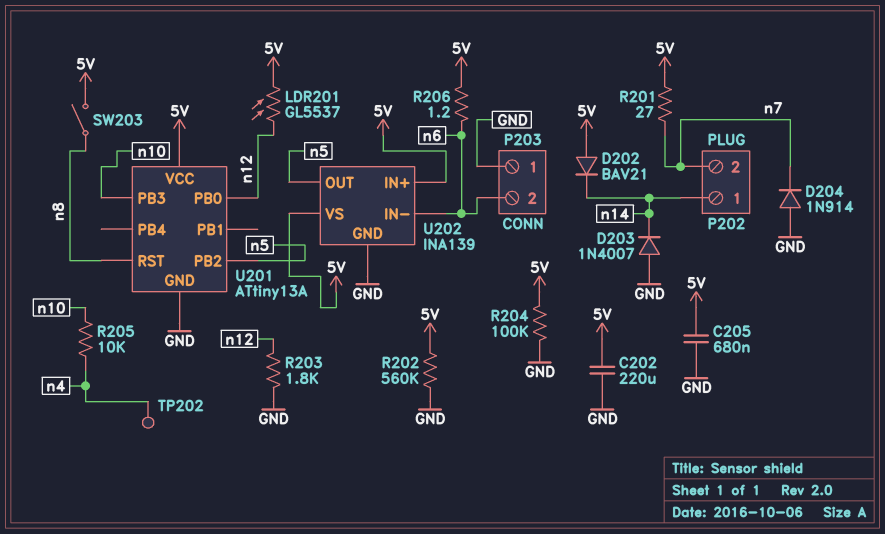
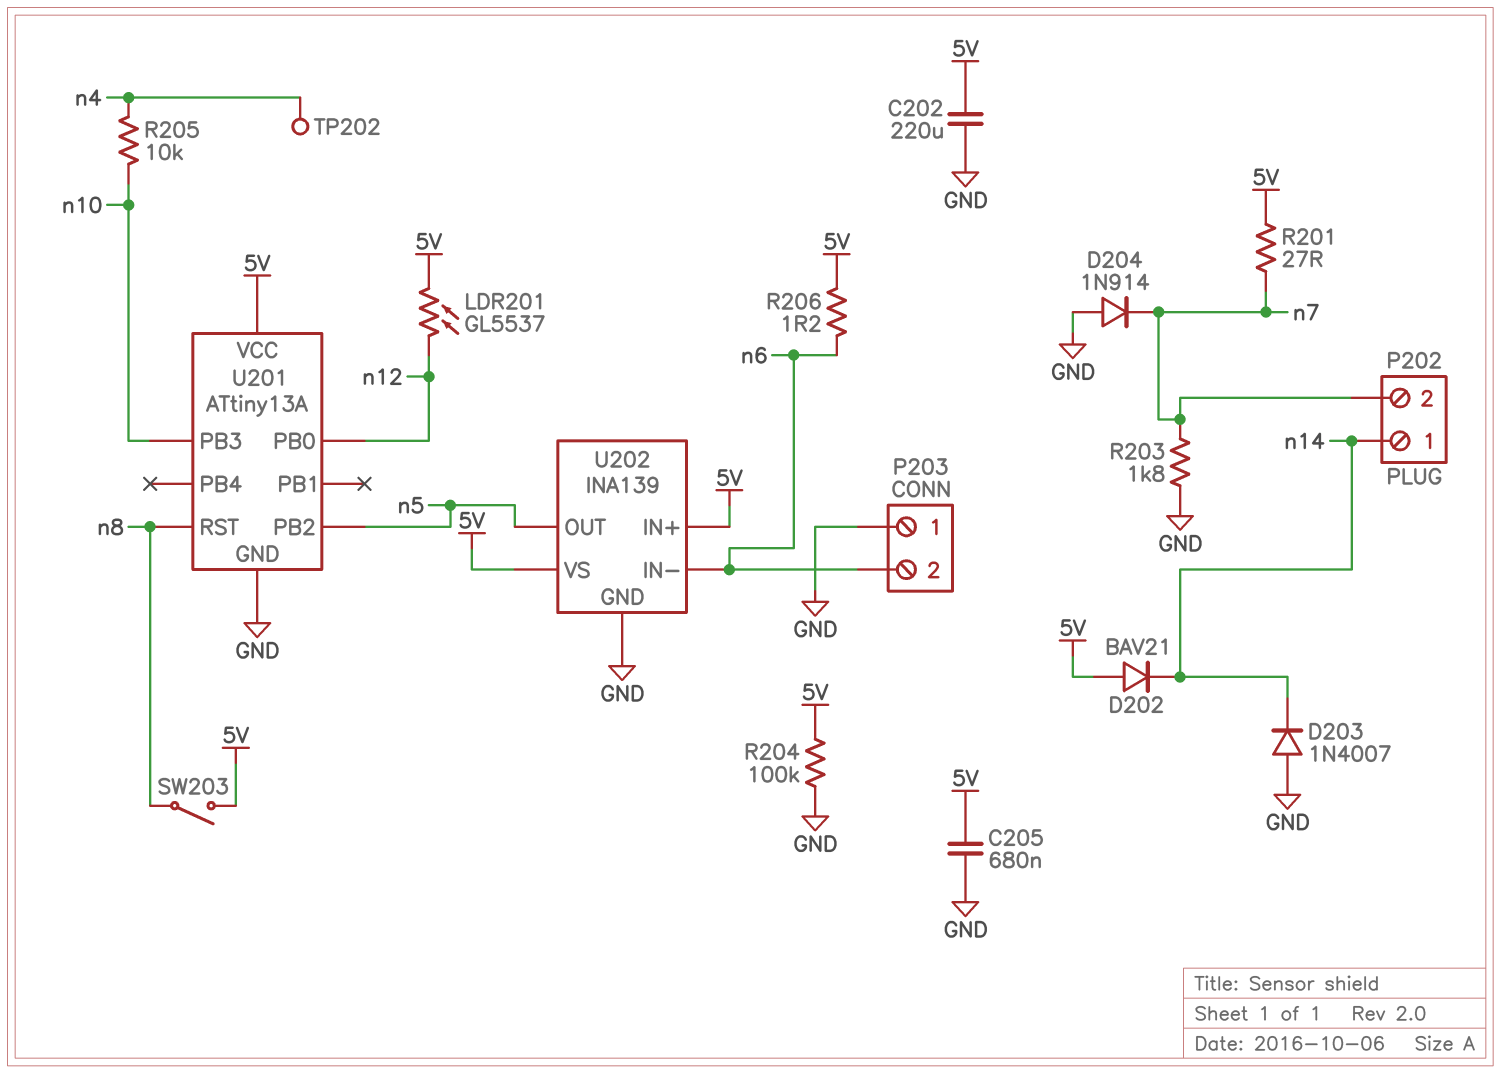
R202: 560k (5V, GND) -> none
R203: 1.8k (GND, n12) -> 1.8k (GND, n7)

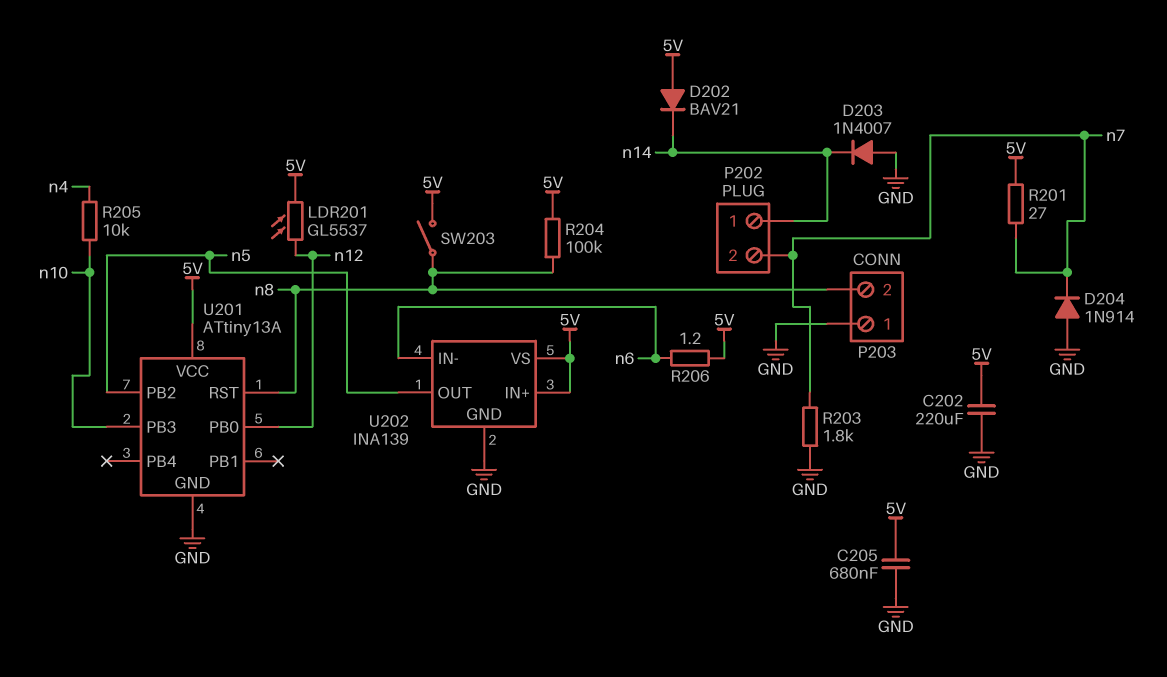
P203 pin 2: n6 -> n8
R204: 100k (5V, GND) -> 100k (5V, n8)
TP202: test point (n4) -> none

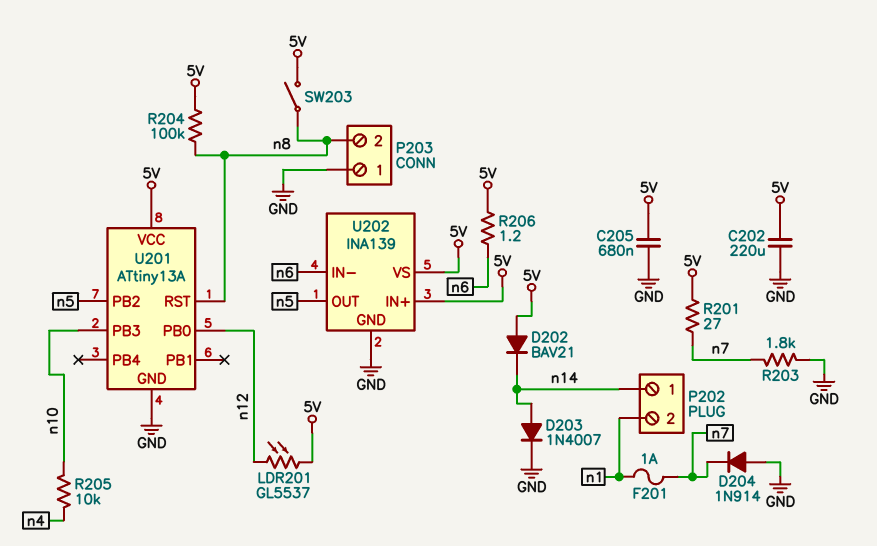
D203: diode 1N4007 (A GND, K n14) -> diode 1N4007 (A n14, K GND)
F201: none -> 1A (n1, n7)
P202 pin 2: n7 -> n1

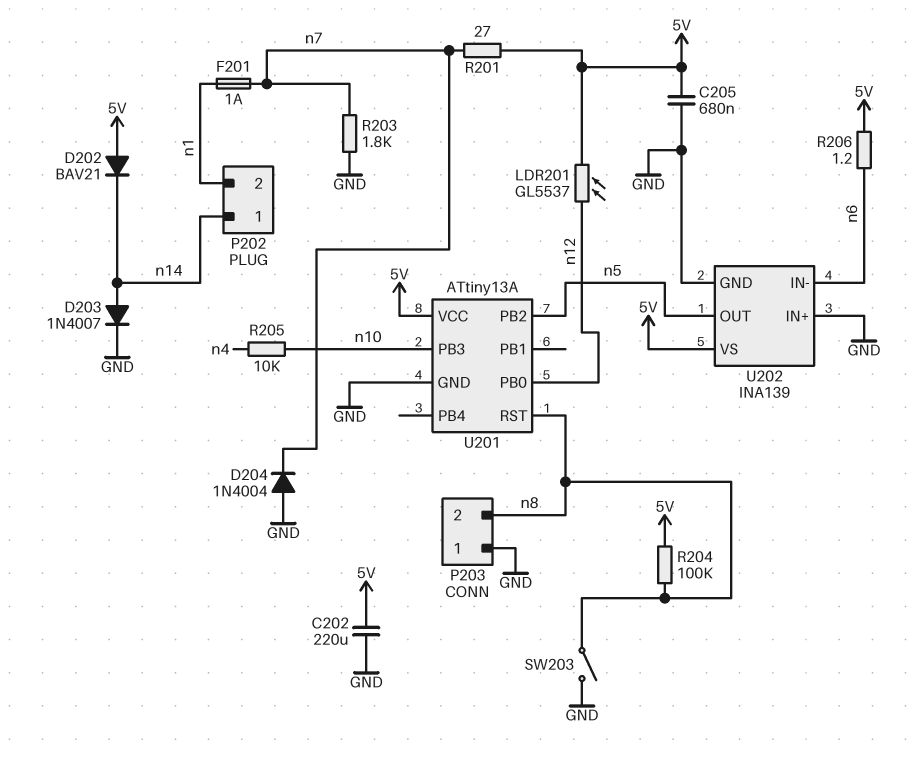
D204: diode 1N914 (A GND, K n7) -> diode 1N4004 (A GND, K n7)
SW203: switch (5V, n8) -> switch (GND, n8)
U202 pin IN+: 5V -> GND

